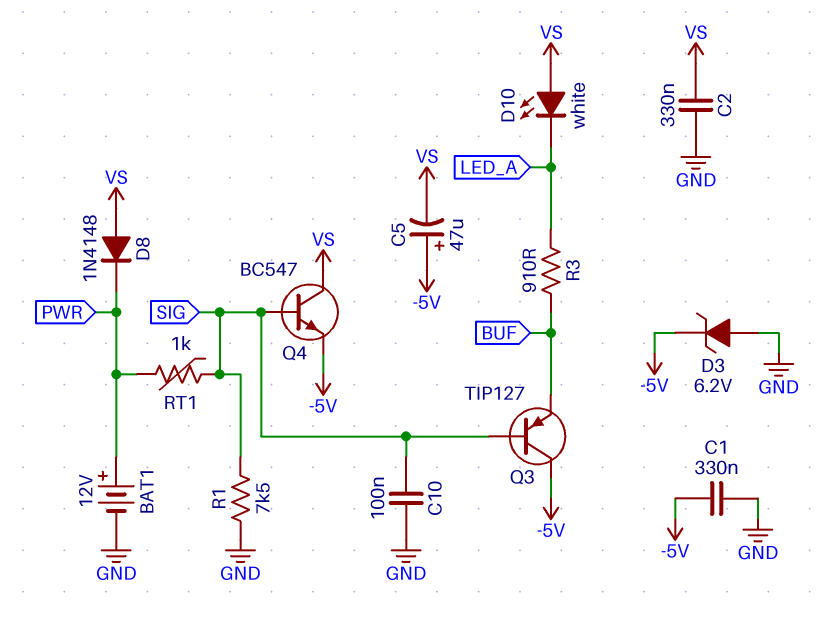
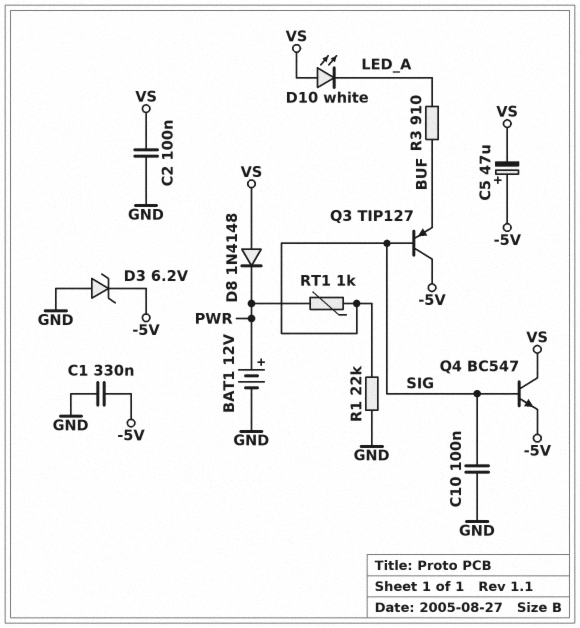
C2: 330nF (GND, VS) -> 100nF (GND, VS)
R1: 7.5k (GND, SIG) -> 22k (GND, SIG)

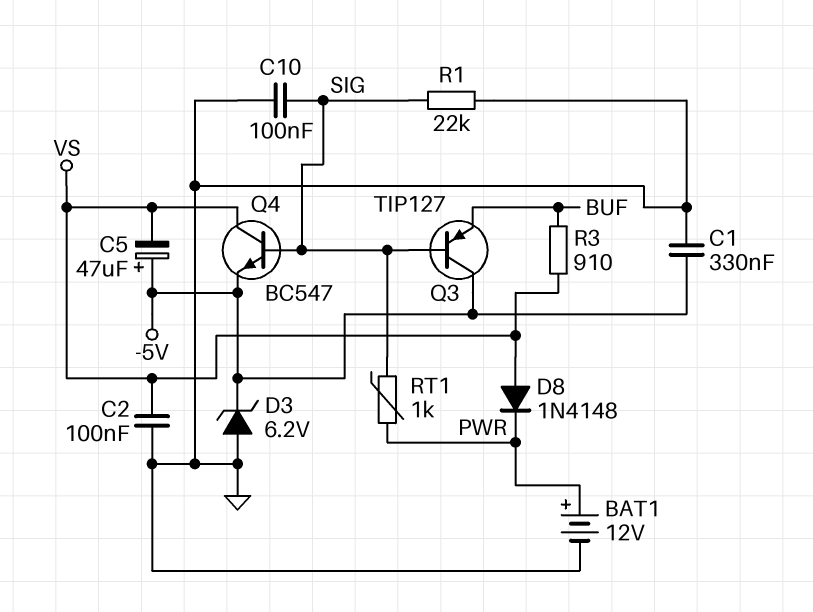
D10: LED white (A VS, K LED_A) -> none
R3: 910 (BUF, LED_A) -> 910 (BUF, VS)

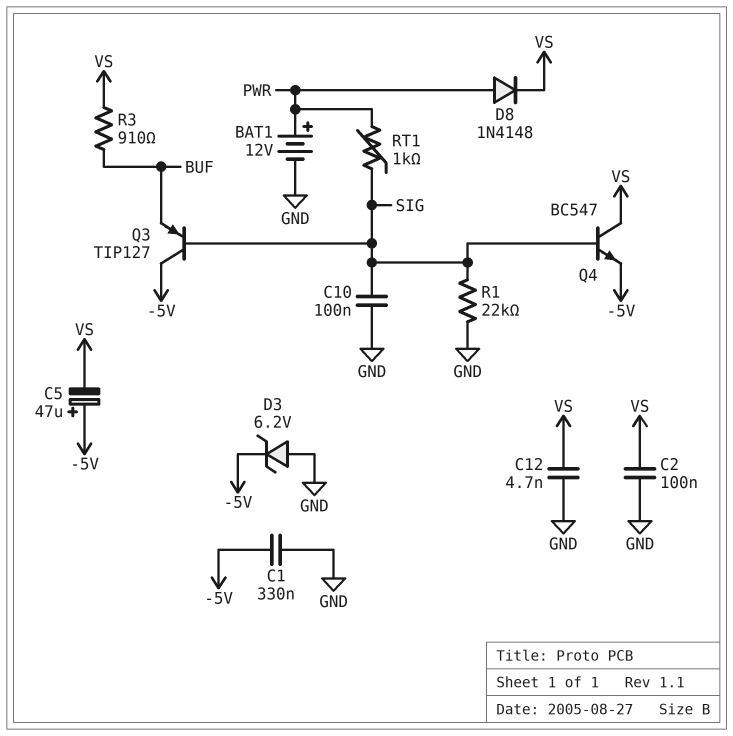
C12: none -> 4.7nF (GND, VS)
D8: diode 1N4148 (A VS, K PWR) -> diode 1N4148 (A PWR, K VS)

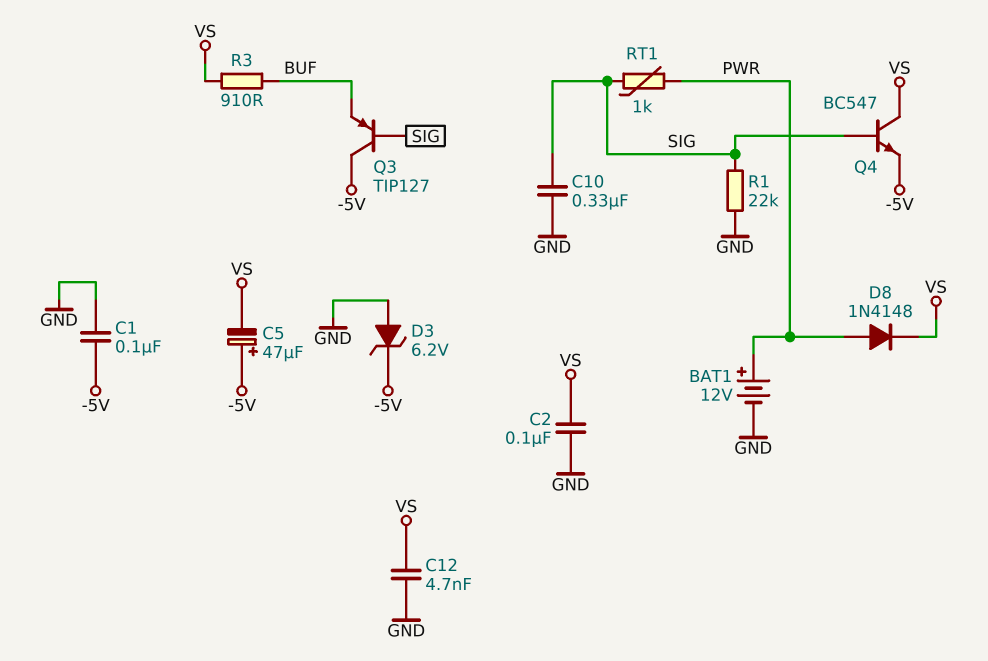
C1: 330nF (-5V, GND) -> 100nF (-5V, GND)
C10: 100nF (GND, SIG) -> 330nF (GND, SIG)

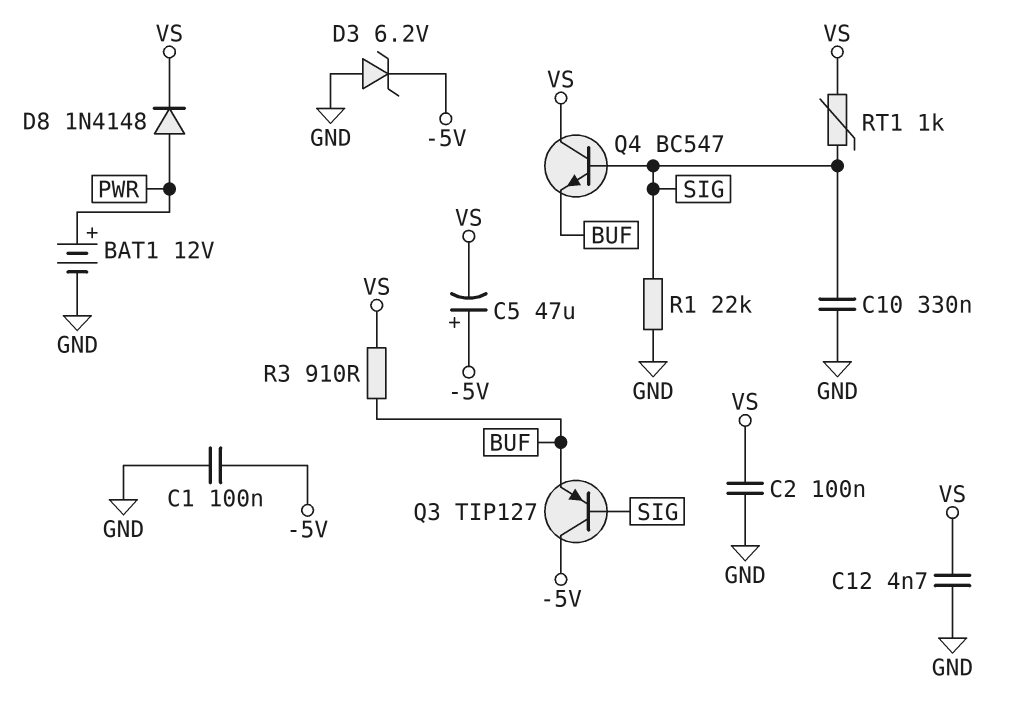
Q4: NPN BC547 (B SIG, C VS, E -5V) -> NPN BC547 (B SIG, C VS, E BUF)
RT1: 1k (PWR, SIG) -> 1k (SIG, VS)

